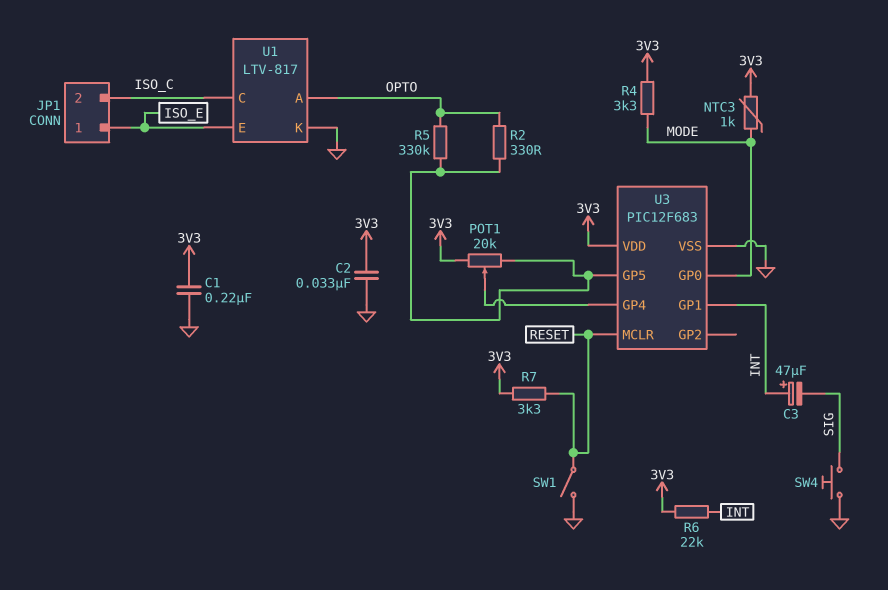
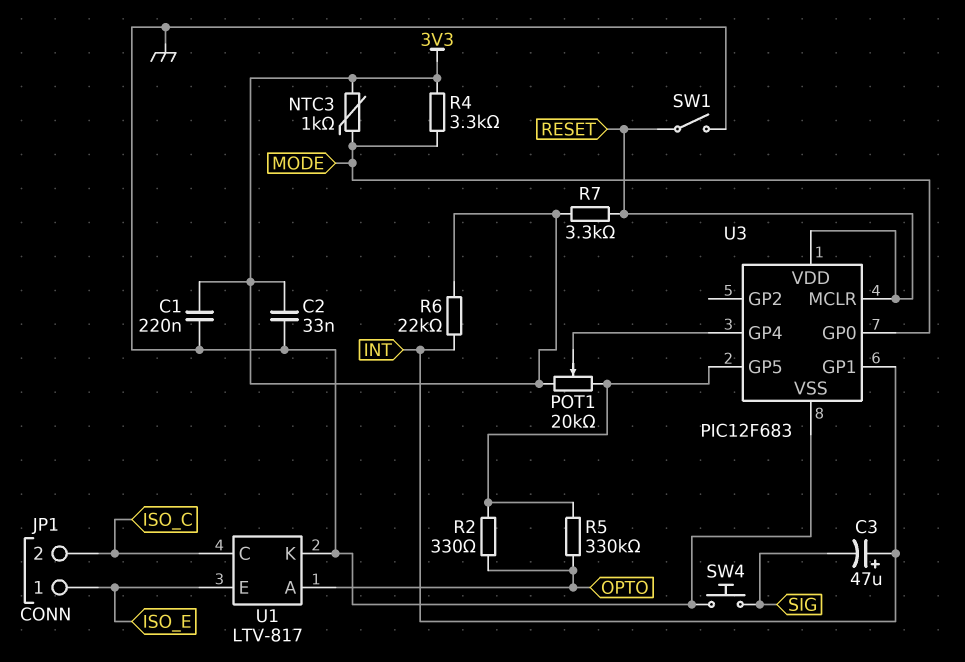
U3 pin VDD: 3V3 -> RESET

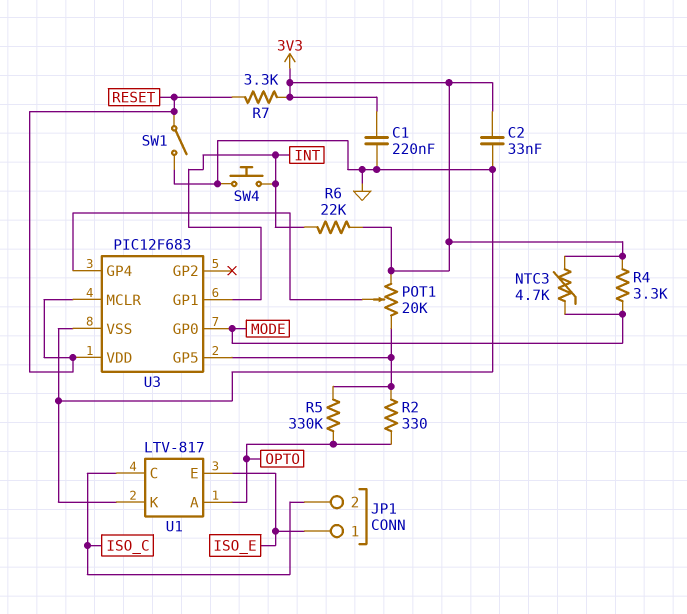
C3: 47uF (plus INT, minus SIG) -> none
NTC3: 1k (3V3, MODE) -> 4.7k (3V3, MODE)
SW4: button (GND, SIG) -> button (GND, INT)

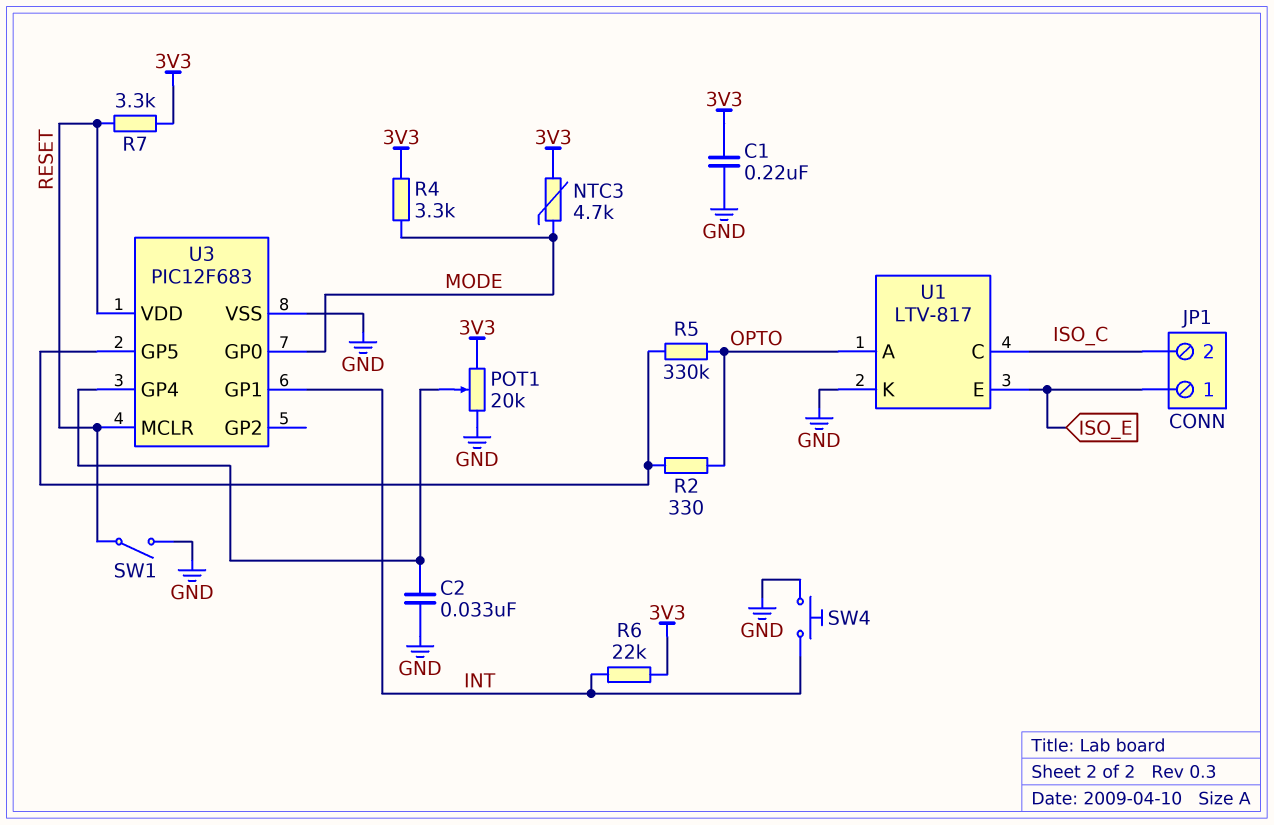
C2: 33nF (3V3, GND) -> 33nF (GND, U3/GP4)
POT1: 20k (3V3, U3/GP5, wiper U3/GP4) -> 20k (3V3, GND, wiper U3/GP4)

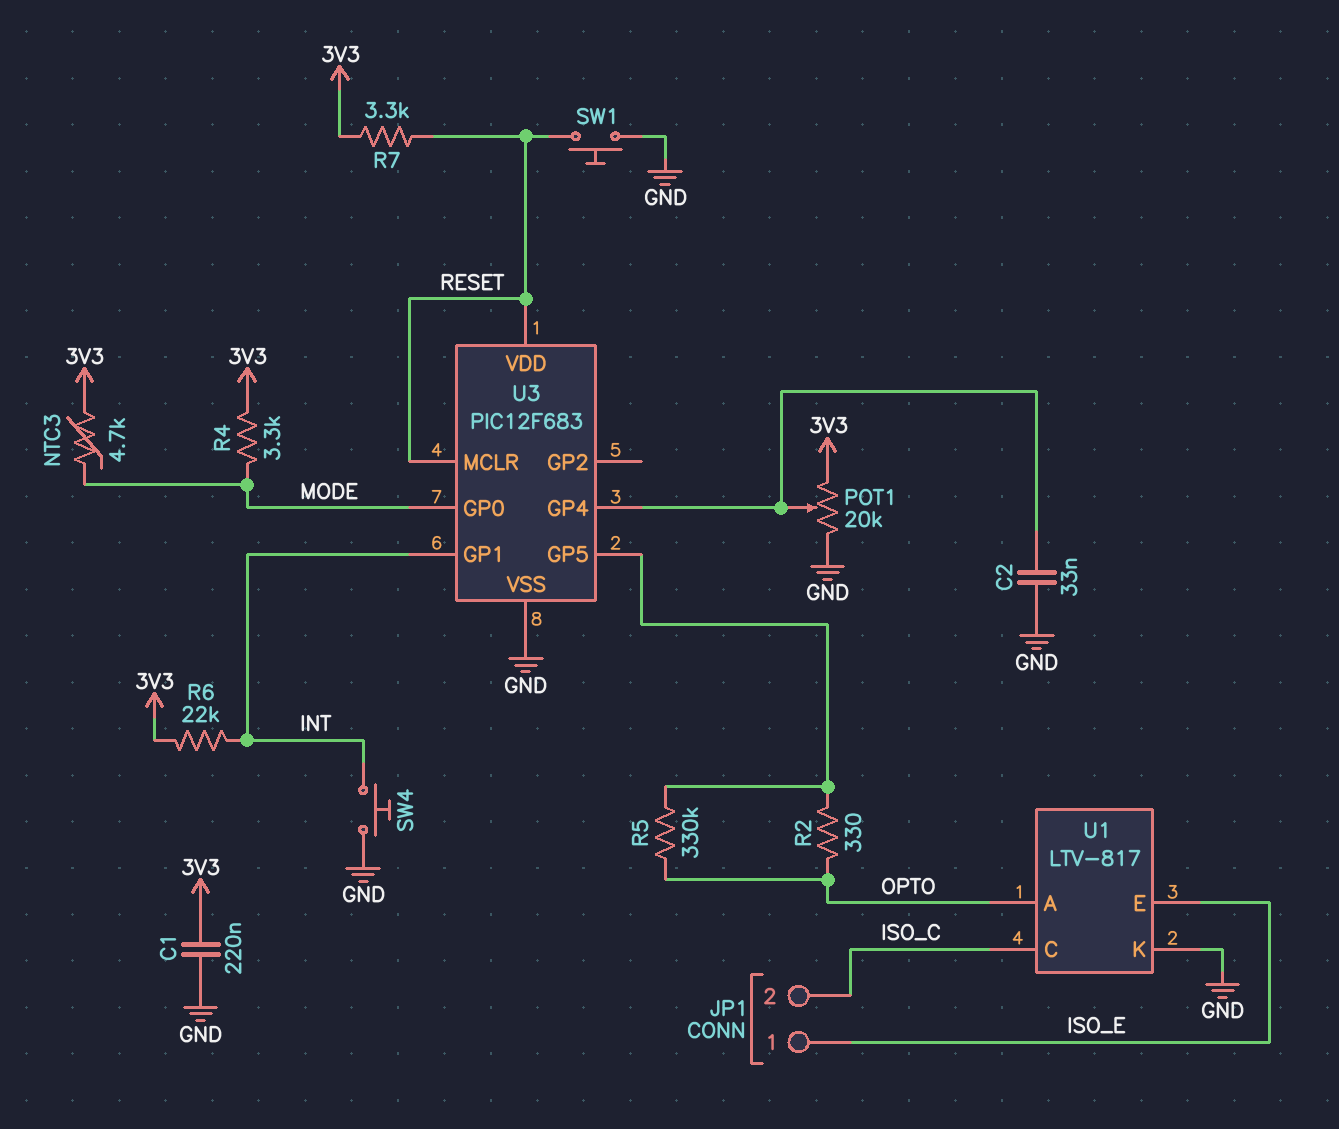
SW1: switch (GND, RESET) -> button (GND, RESET)

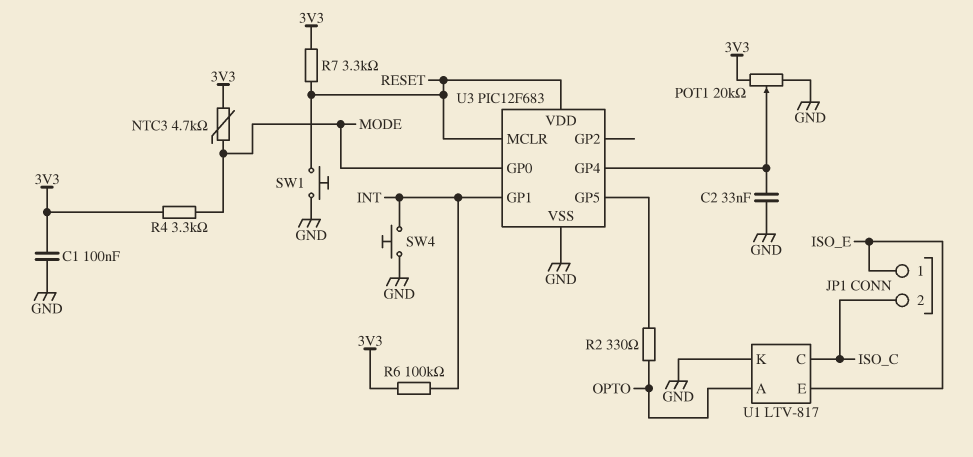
C1: 220nF (3V3, GND) -> 100nF (3V3, GND)
R5: 330k (OPTO, U3/GP5) -> none
R6: 22k (3V3, INT) -> 100k (3V3, INT)

